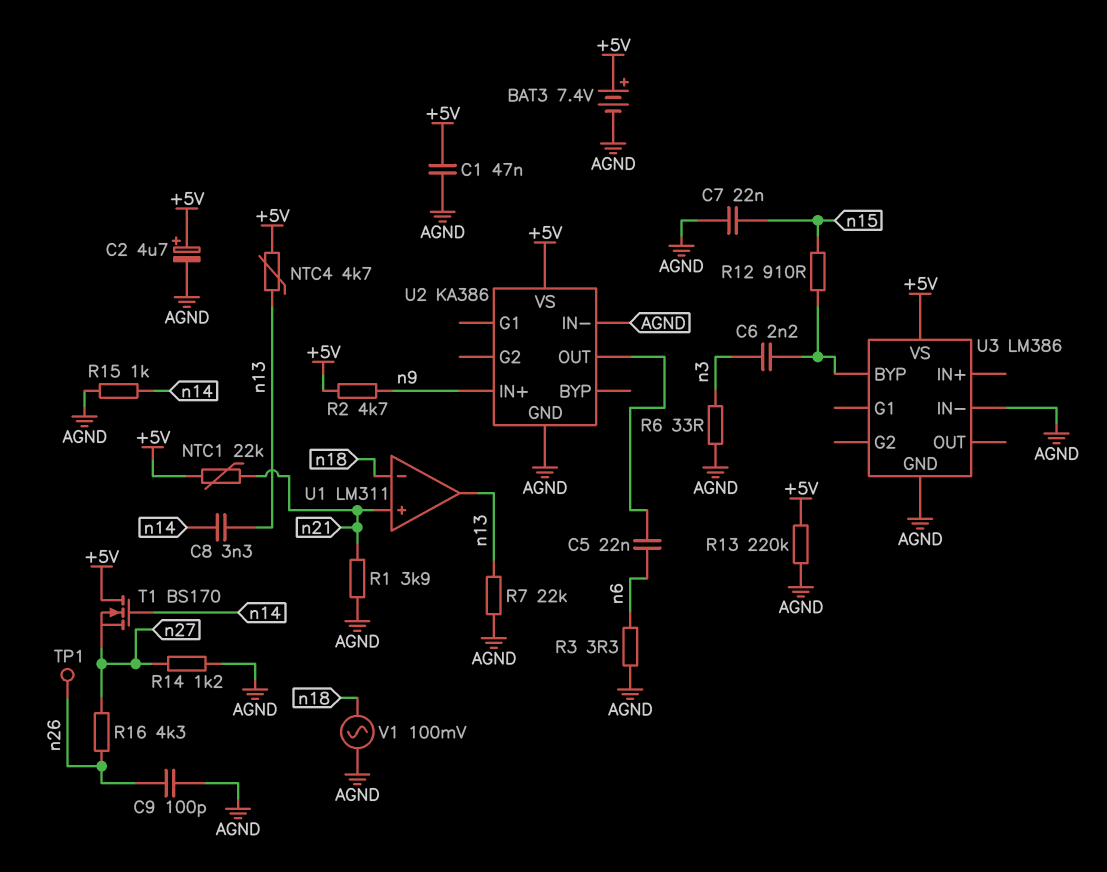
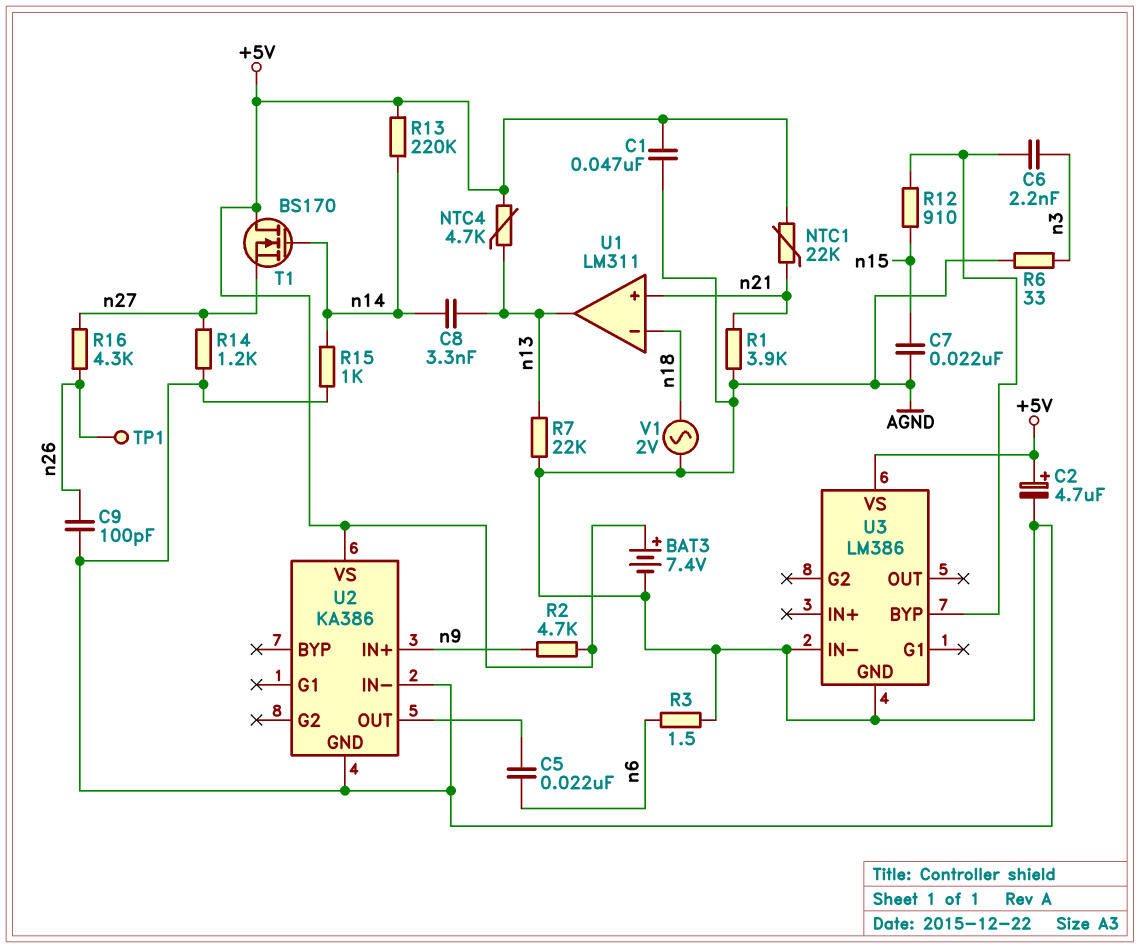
R3: 3.3 (AGND, n6) -> 1.5 (AGND, n6)
R13: 220k (+5V, AGND) -> 220k (+5V, n14)
V1: AC 100mV (AGND, n18) -> AC 2V (AGND, n18)

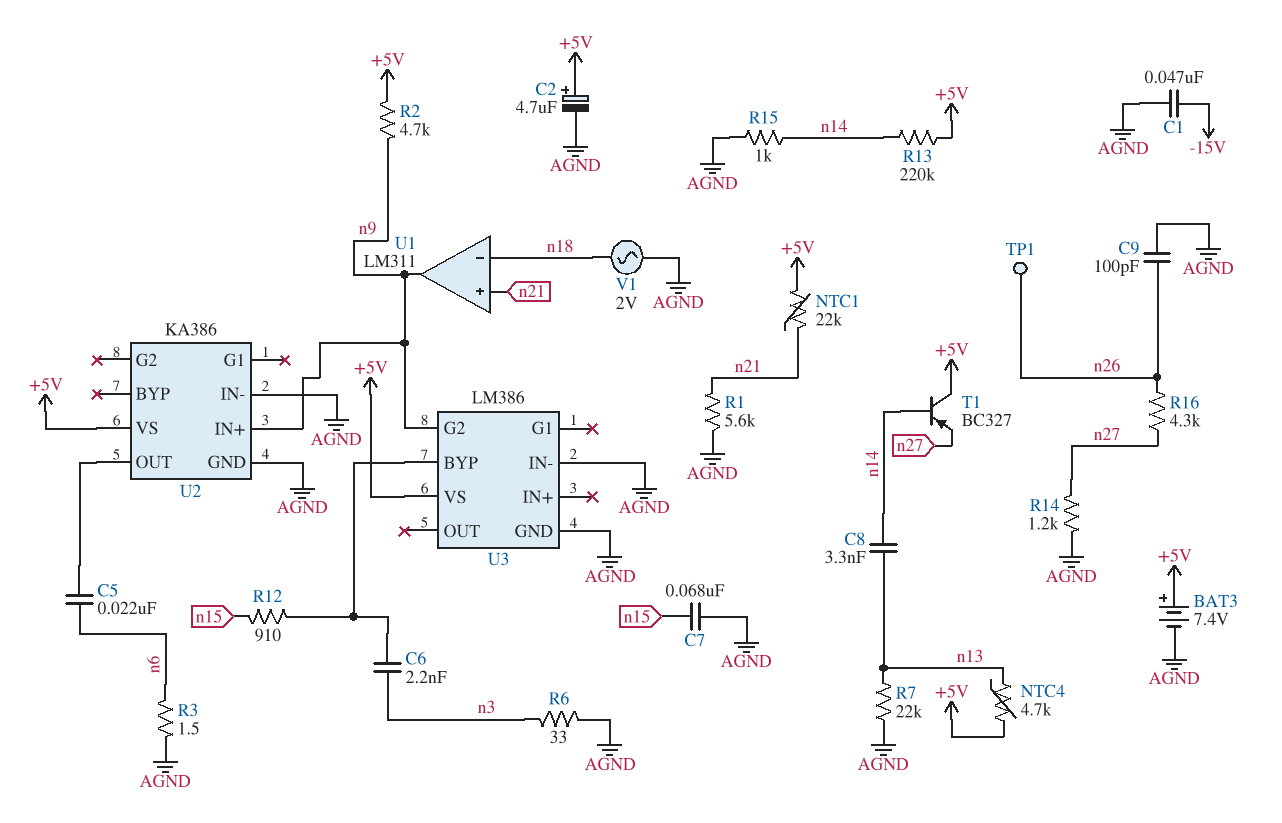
C1: 47nF (+5V, AGND) -> 47nF (-15V, AGND)
C7: 22nF (AGND, n15) -> 68nF (AGND, n15)
R1: 3.9k (AGND, n21) -> 5.6k (AGND, n21)
T1: NMOS BS170 (G n14, D +5V, S n27) -> PNP BC327 (B n14, C +5V, E n27)
U1 pin out: n13 -> n9
U3 pin G2: none -> n9

